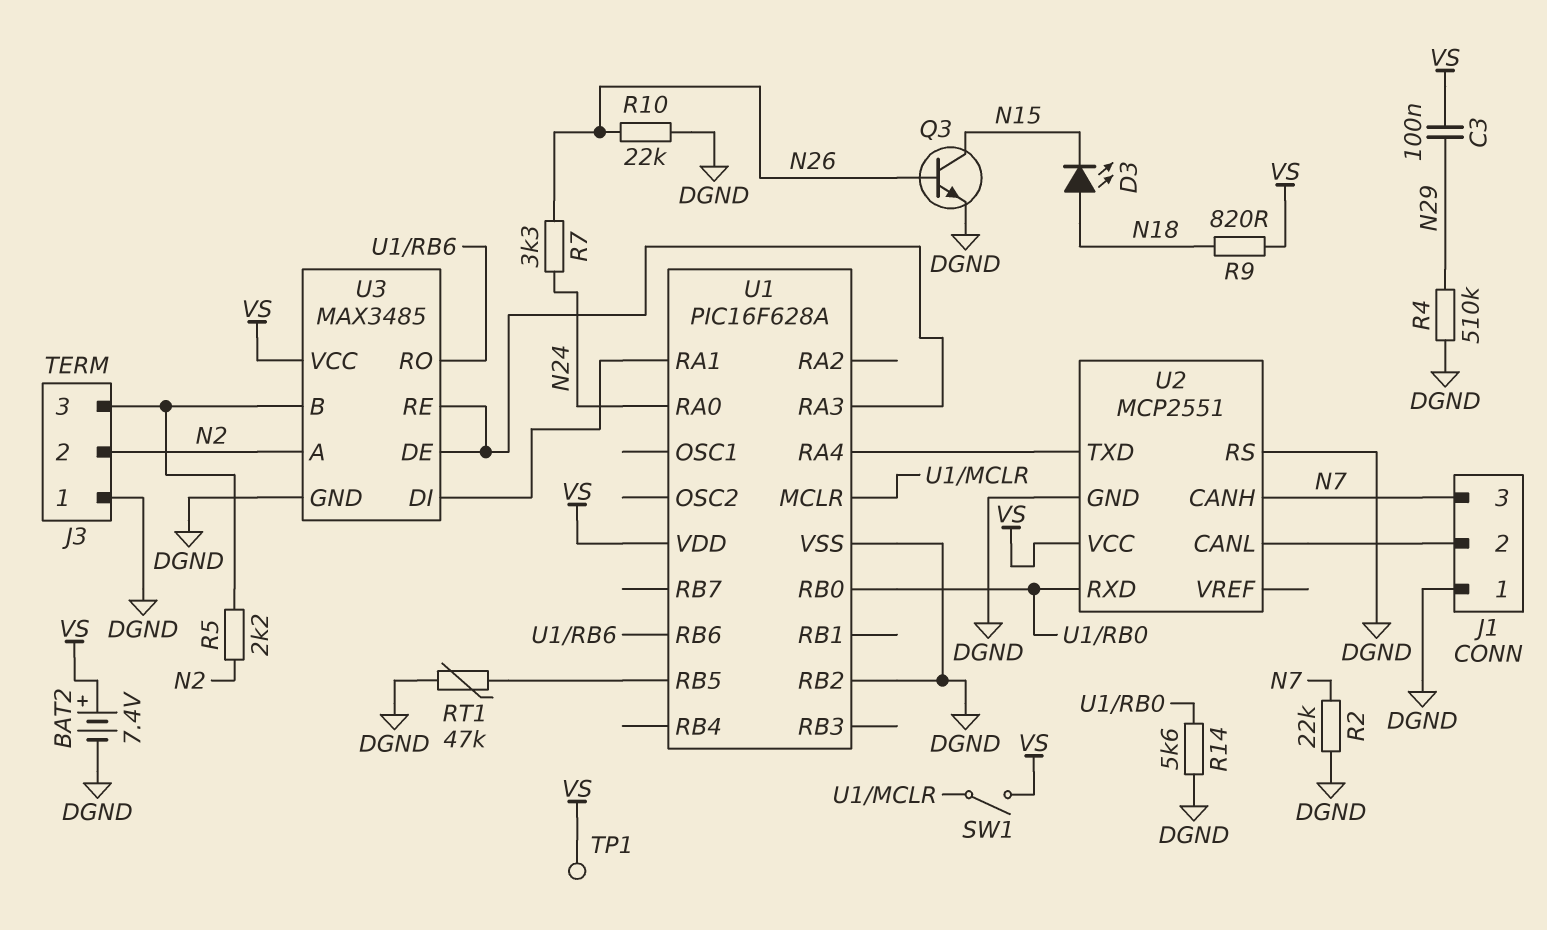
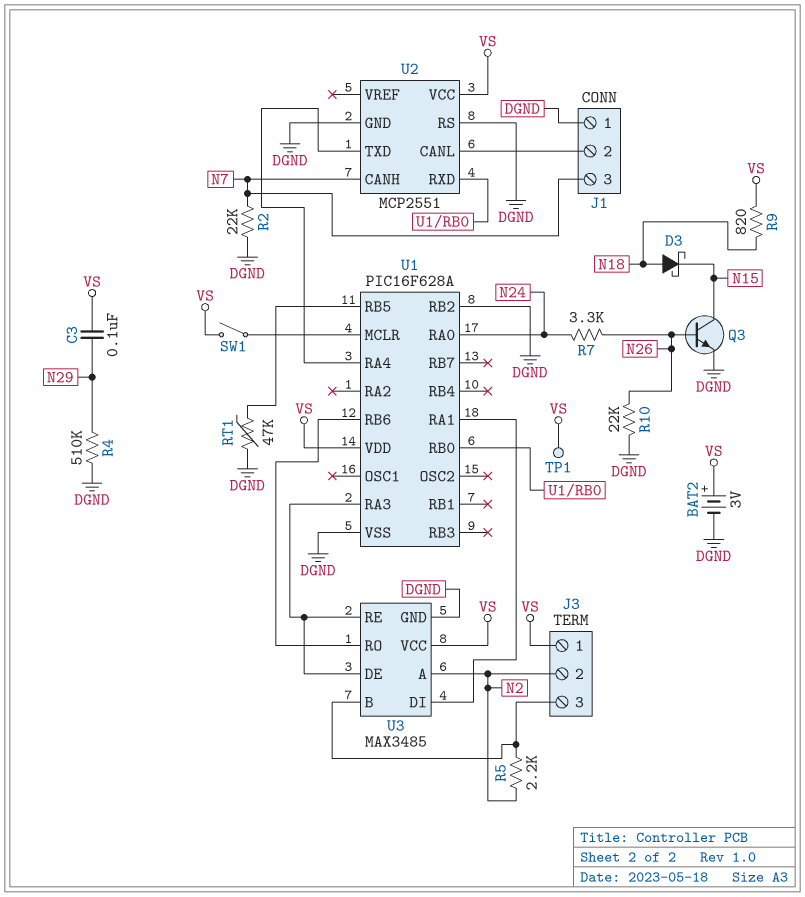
BAT2: 7.4V (plus VS, minus DGND) -> 3V (plus VS, minus DGND)
D3: LED (A N18, K N15) -> schottky (A N18, K N15)
J3 pin 1: DGND -> VS
R14: 5.6k (DGND, U1/RB0) -> none

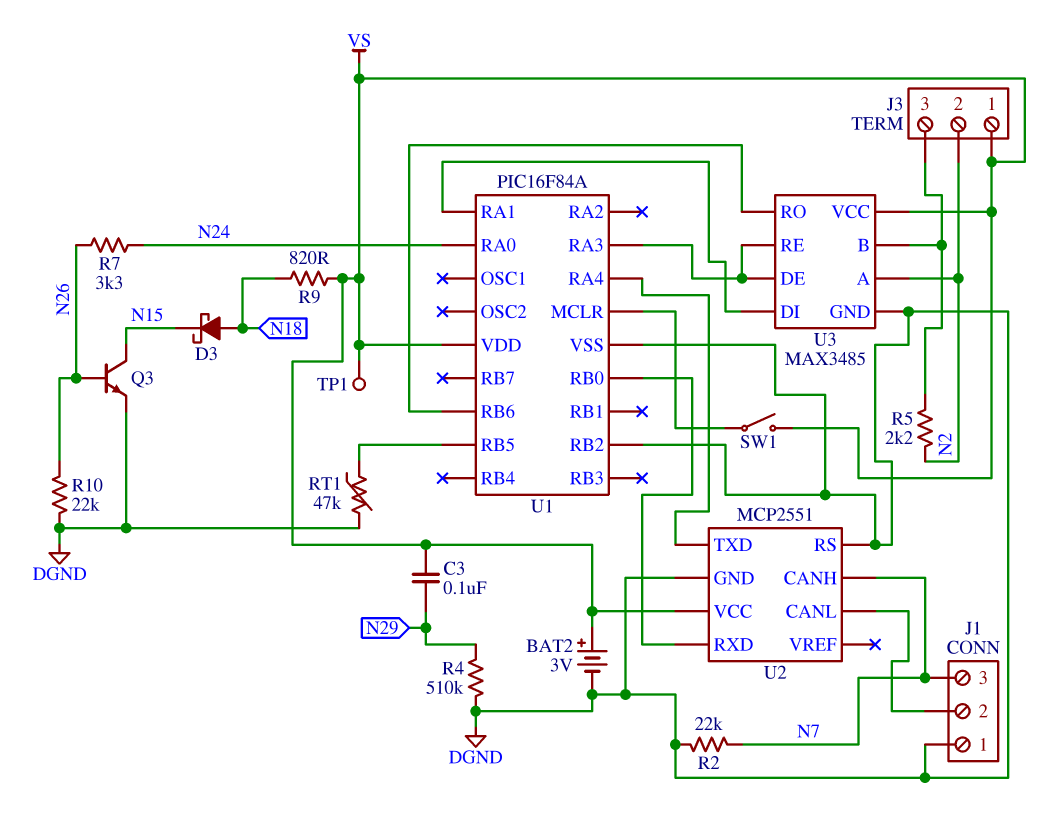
U1: PIC16F628A -> PIC16F84A

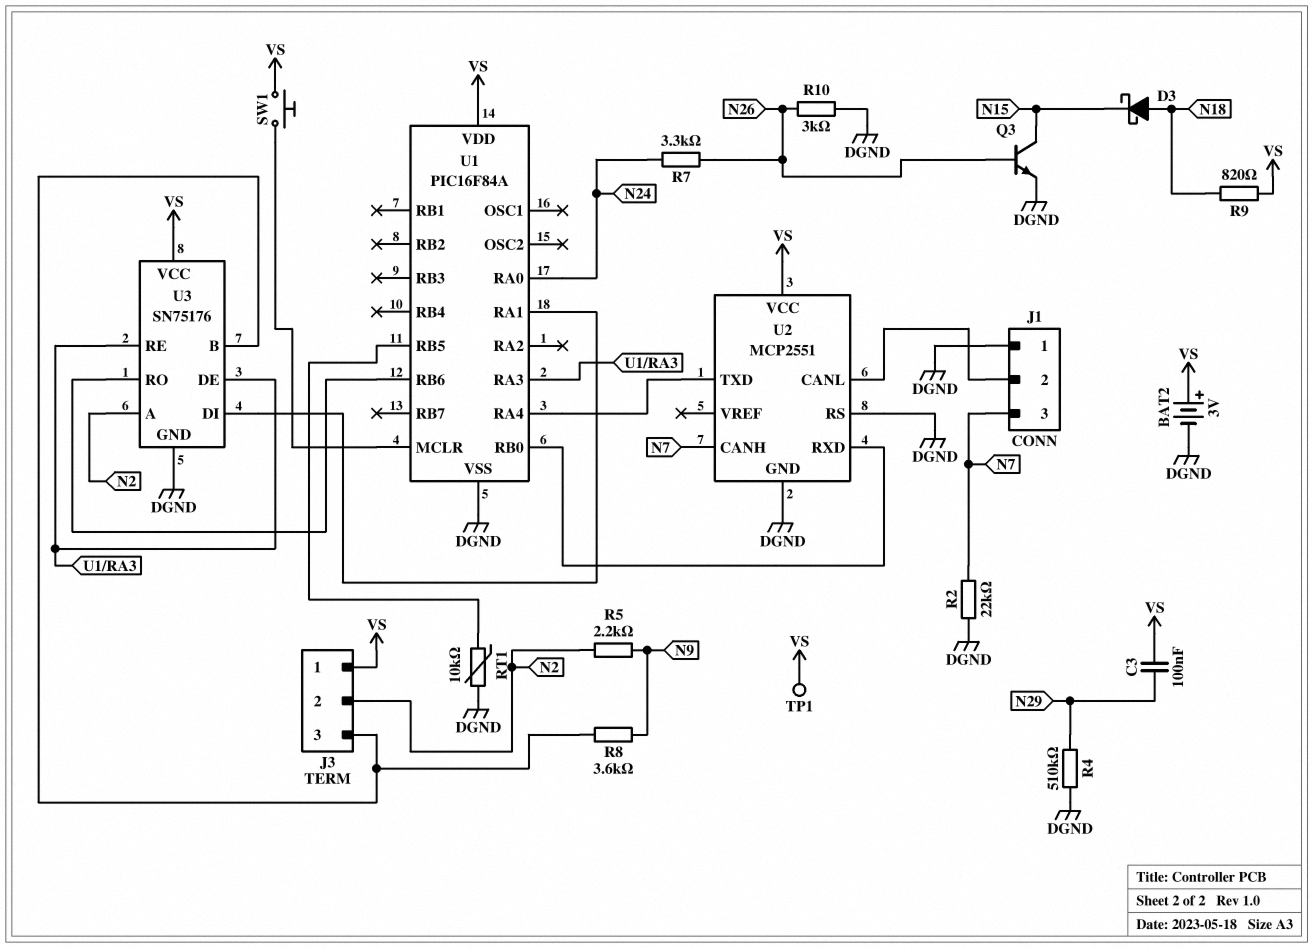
R5: 2.2k (J3/3, N2) -> 2.2k (N2, N9)
R8: none -> 3.6k (J3/3, N9)
R10: 22k (DGND, N26) -> 3k (DGND, N26)
RT1: 47k (DGND, U1/RB5) -> 10k (DGND, U1/RB5)
SW1: switch (U1/MCLR, VS) -> button (U1/MCLR, VS)
U1 pin RB2: DGND -> none
U3: MAX3485 -> SN75176

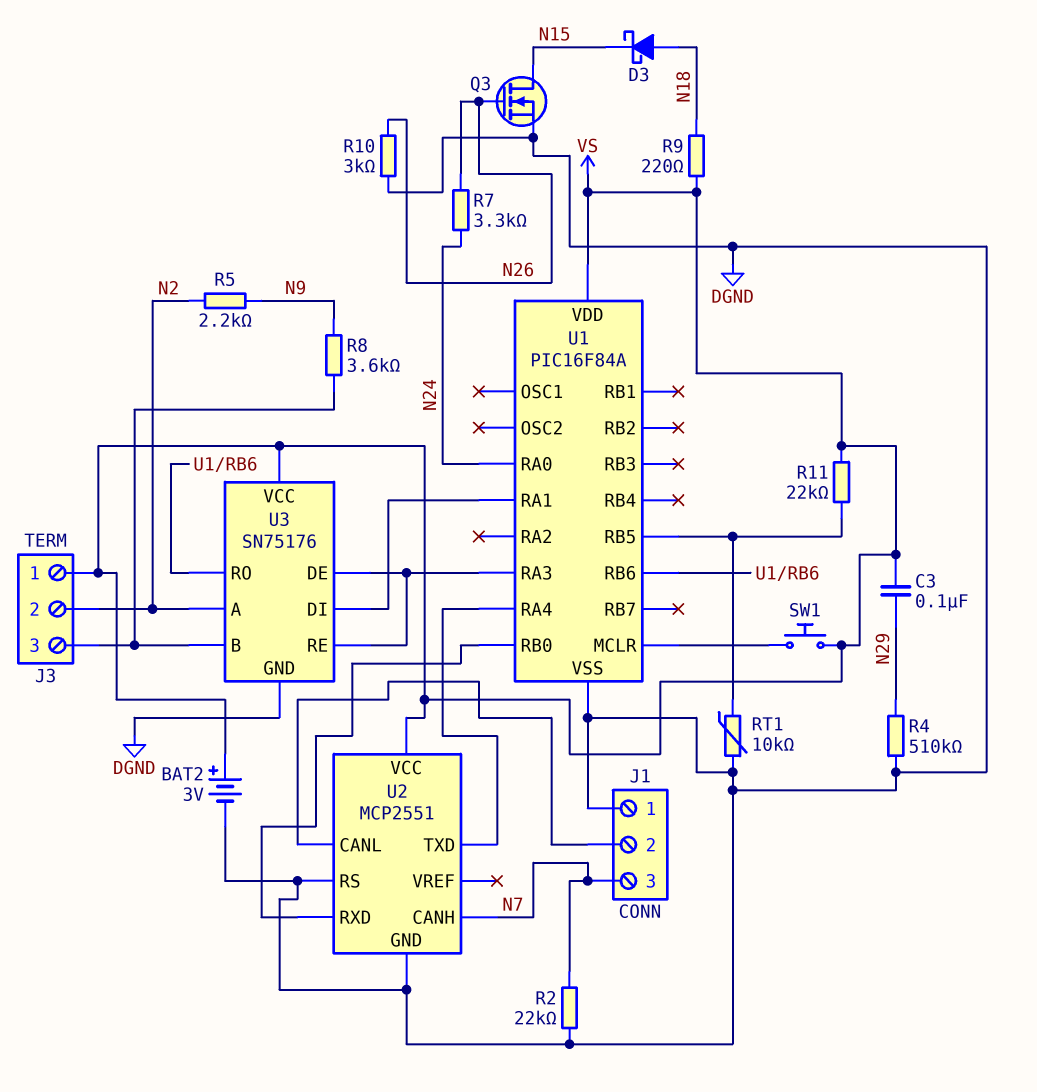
Q3: NPN (B N26, C N15, E DGND) -> NMOS (G N26, D N15, S DGND)
R9: 820 (N18, VS) -> 220 (N18, VS)
R11: none -> 22k (U1/RB5, VS)
TP1: test point (VS) -> none

